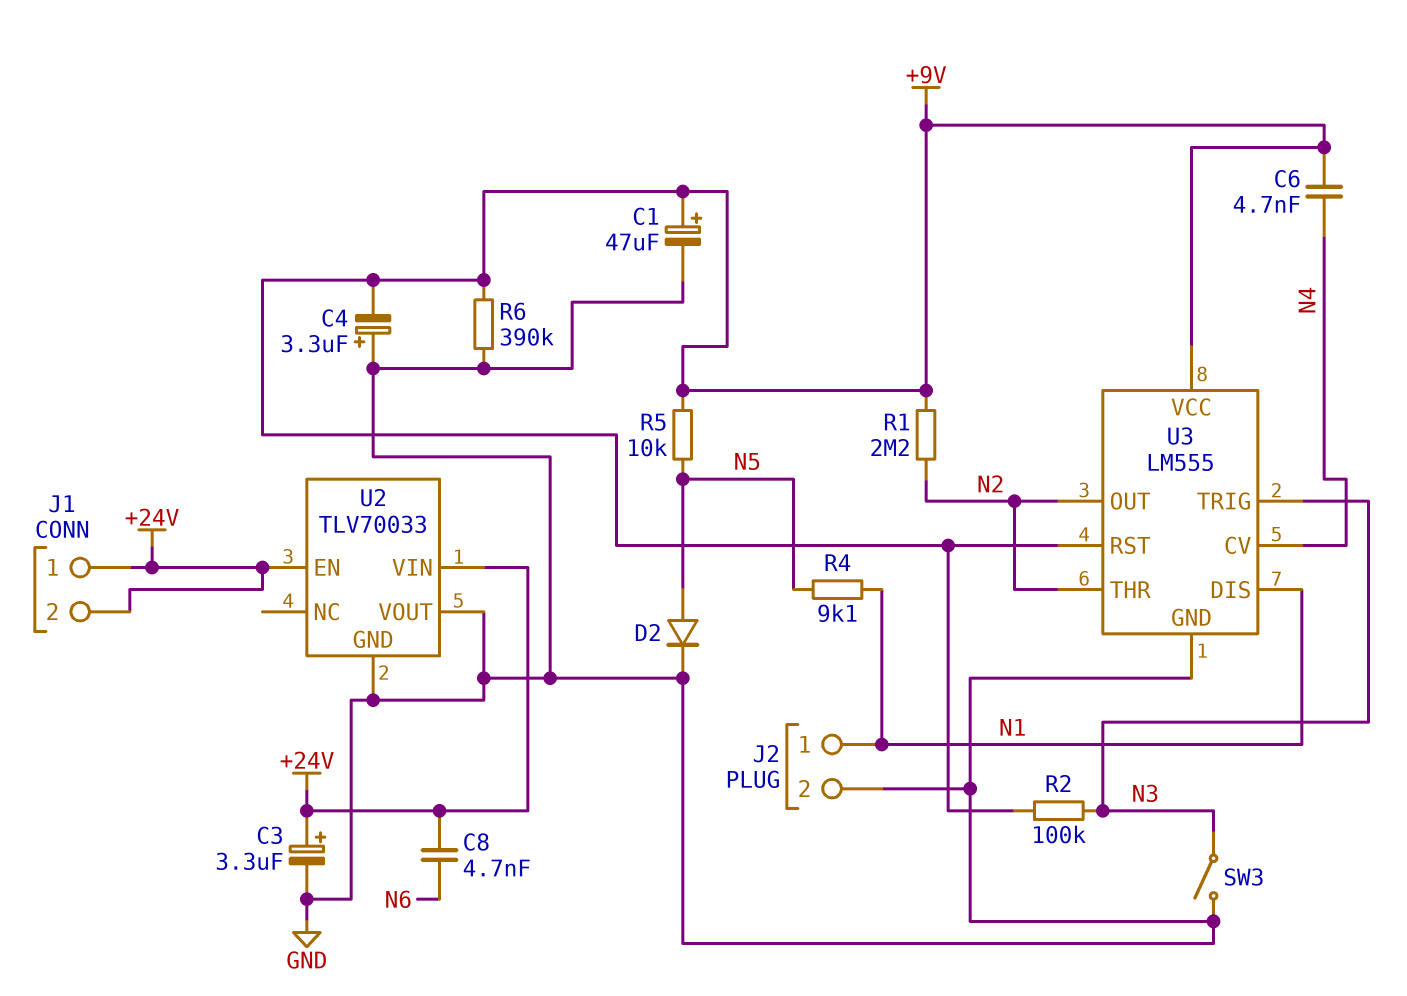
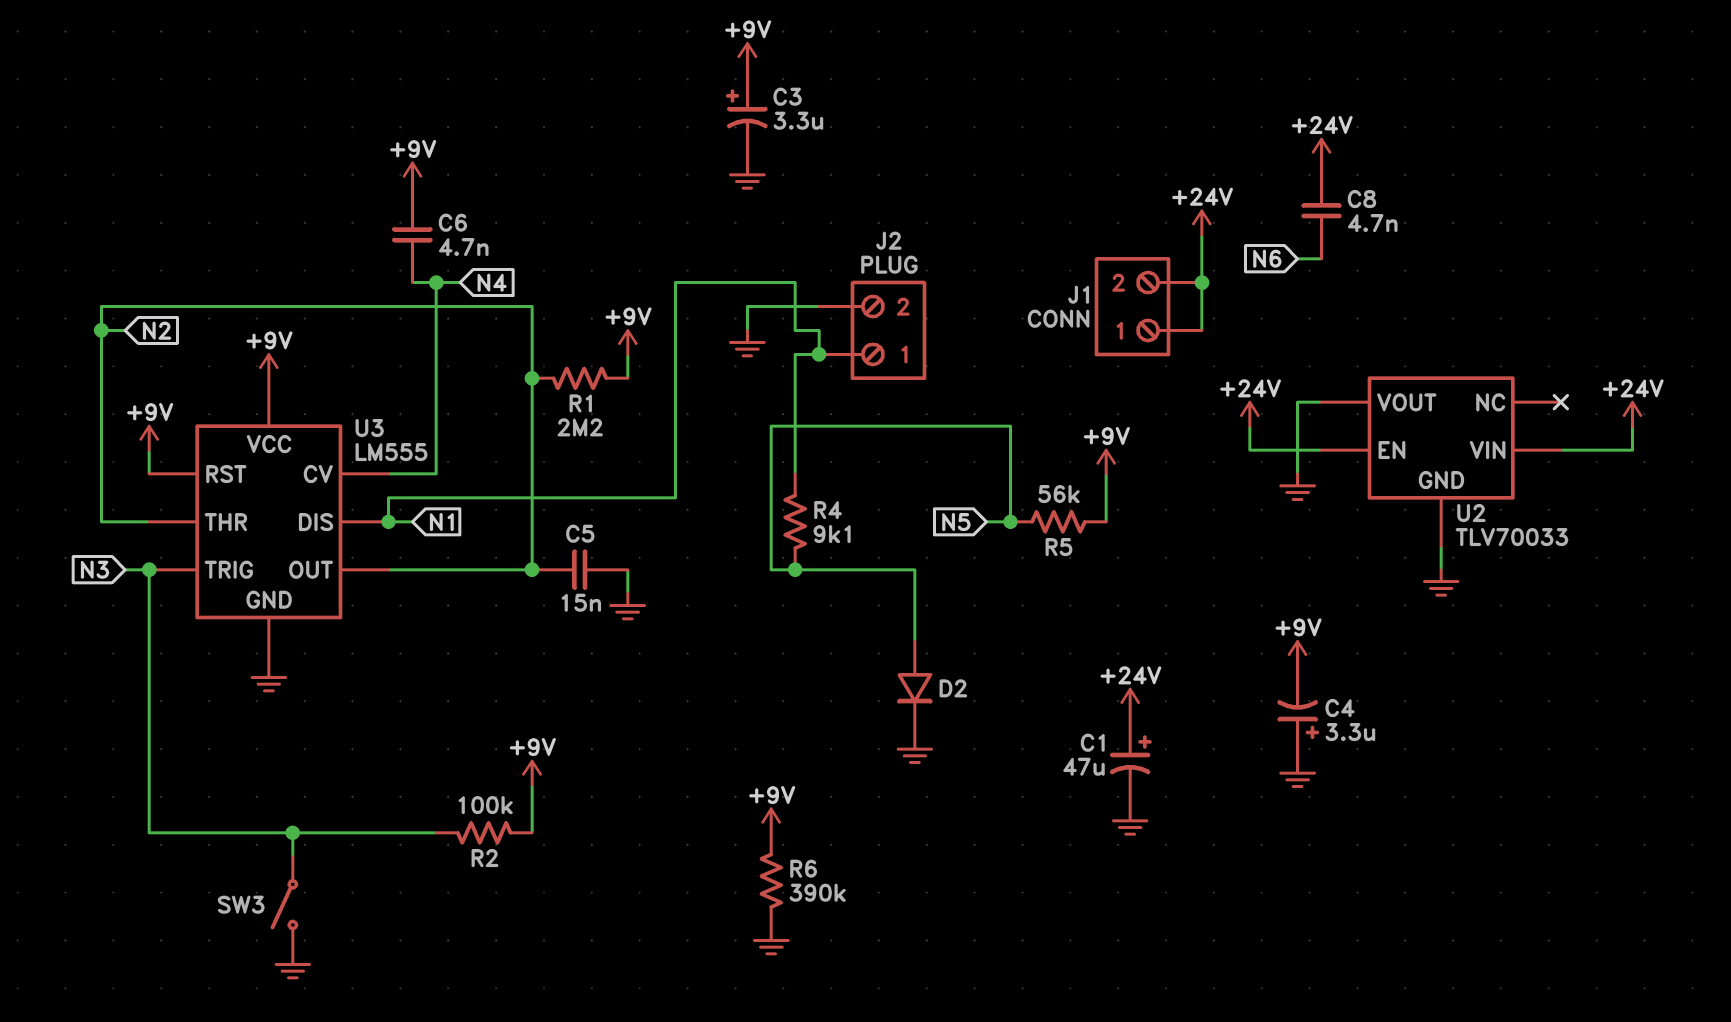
C1: 47uF (plus +9V, minus GND) -> 47uF (plus +24V, minus GND)
C3: 3.3uF (plus +24V, minus GND) -> 3.3uF (plus +9V, minus GND)
C5: none -> 15nF (GND, N2)
R5: 10k (+9V, N5) -> 56k (+9V, N5)

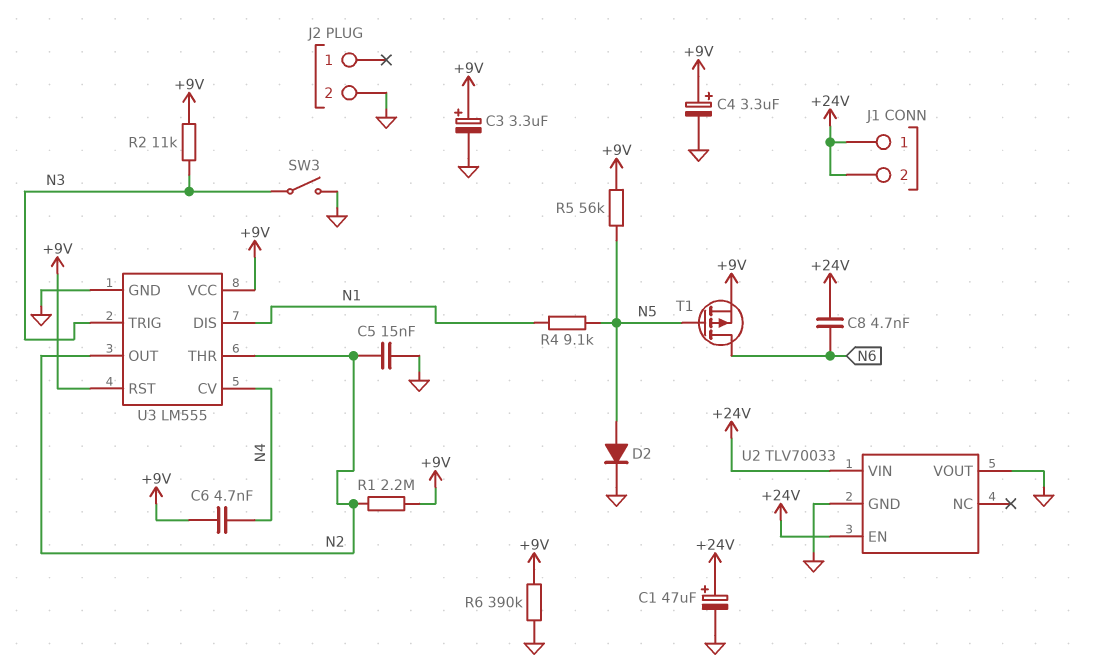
C4: 3.3uF (plus GND, minus +9V) -> 3.3uF (plus +9V, minus GND)
J2 pin 1: N1 -> none
R2: 100k (+9V, N3) -> 11k (+9V, N3)
T1: none -> PMOS (G N5, D N6, S +9V)

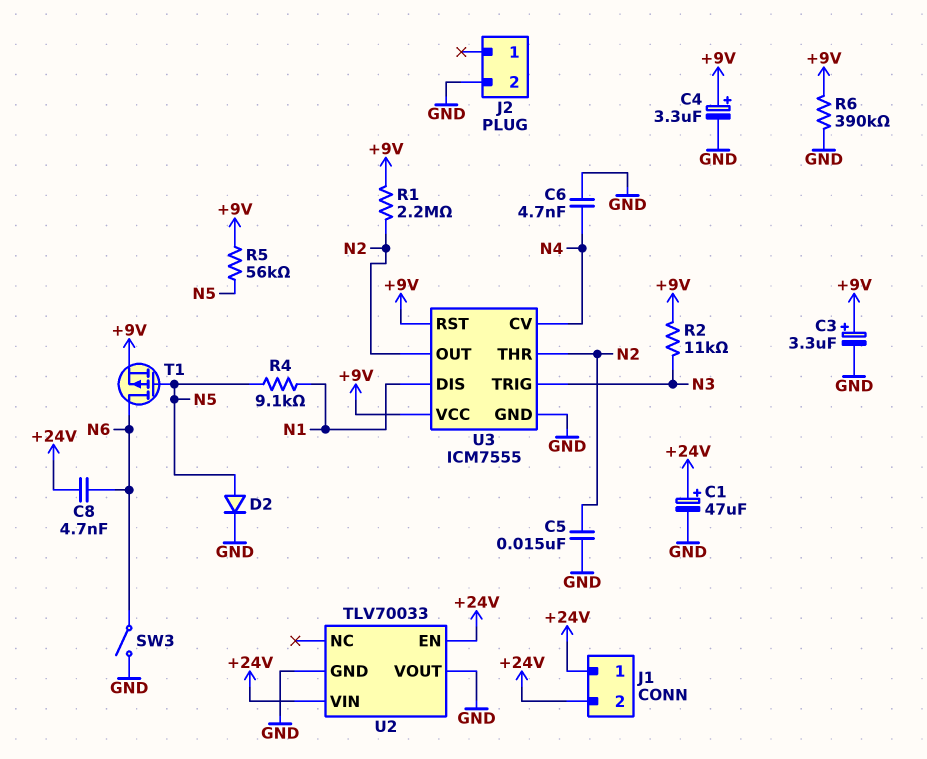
C6: 4.7nF (+9V, N4) -> 4.7nF (GND, N4)
SW3: switch (GND, N3) -> switch (GND, N6)
U3: LM555 -> ICM7555

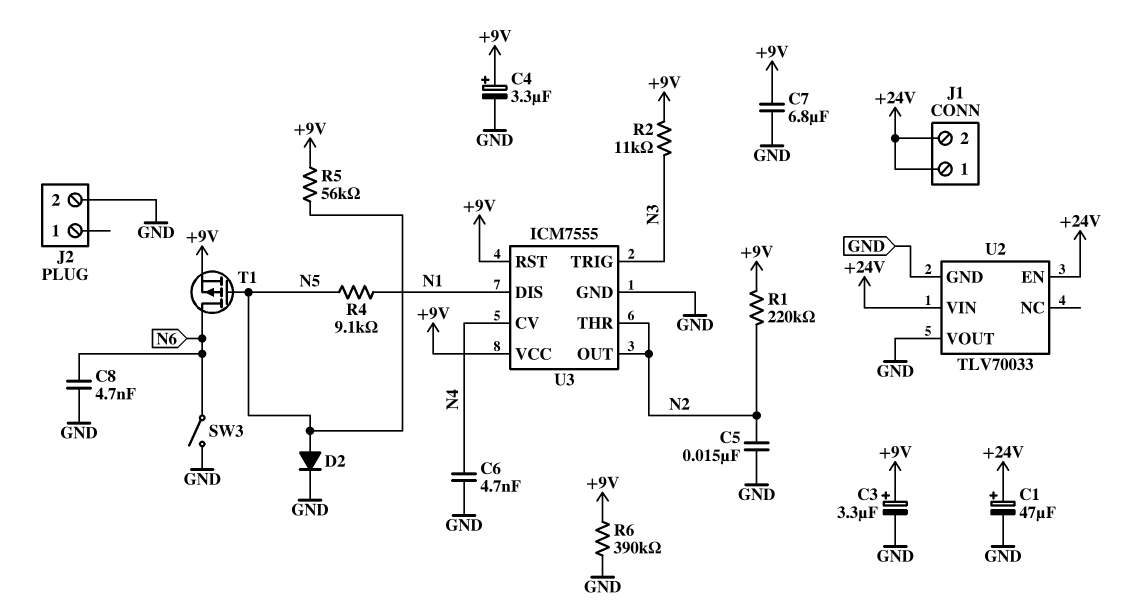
C7: none -> 6.8uF (+9V, GND)
C8: 4.7nF (+24V, N6) -> 4.7nF (GND, N6)
R1: 2.2M (+9V, N2) -> 220k (+9V, N2)

